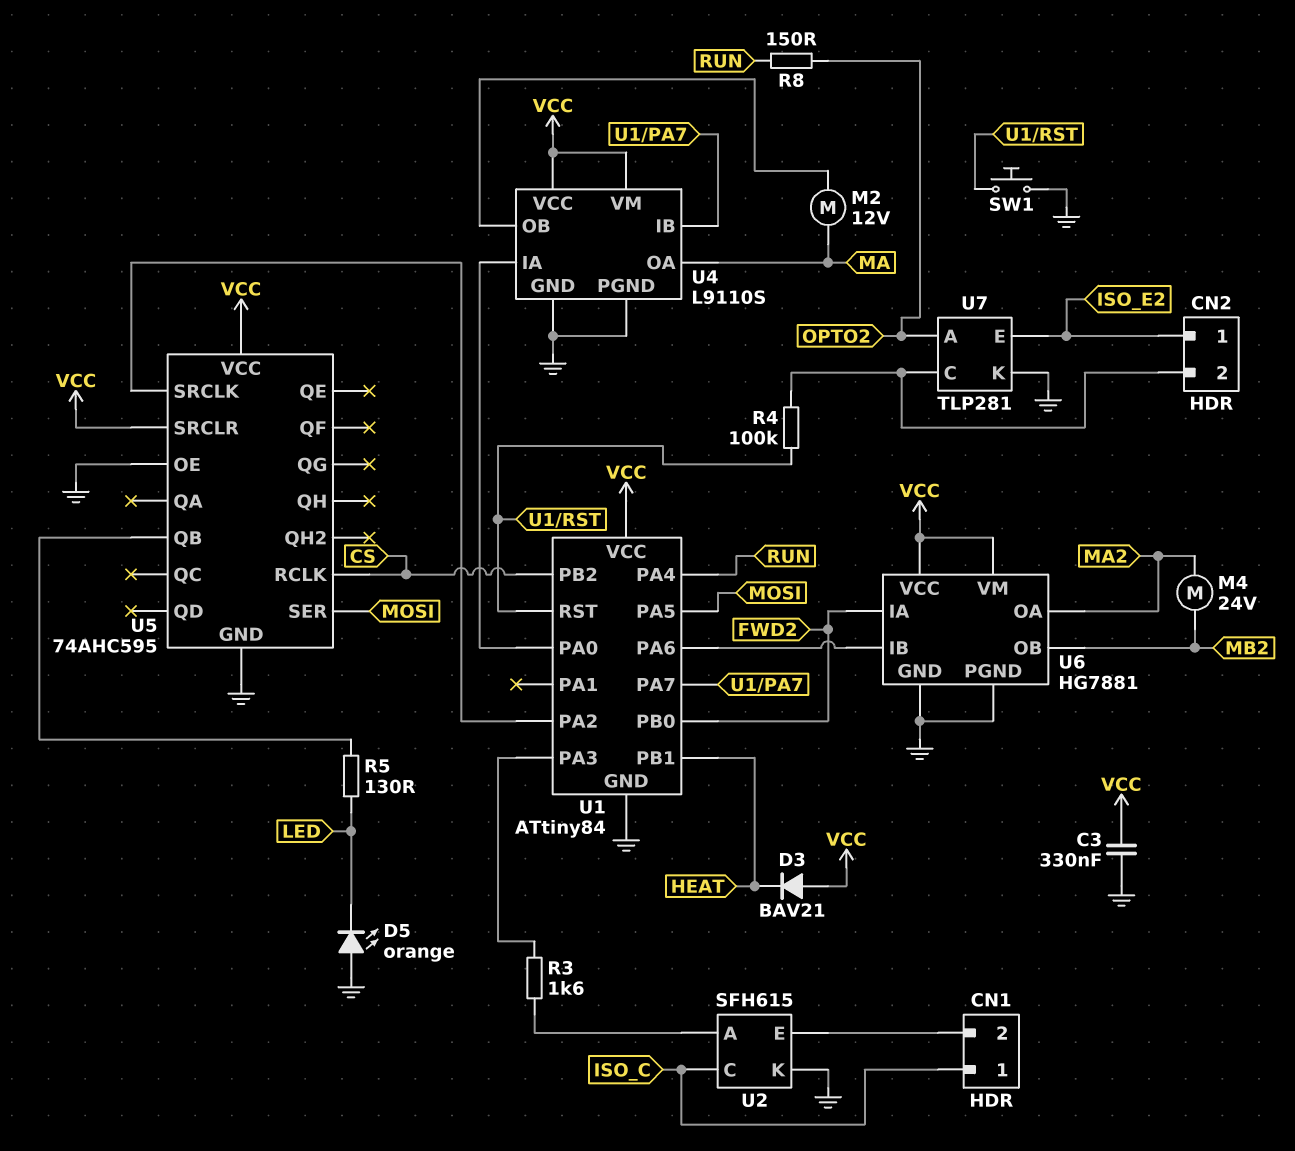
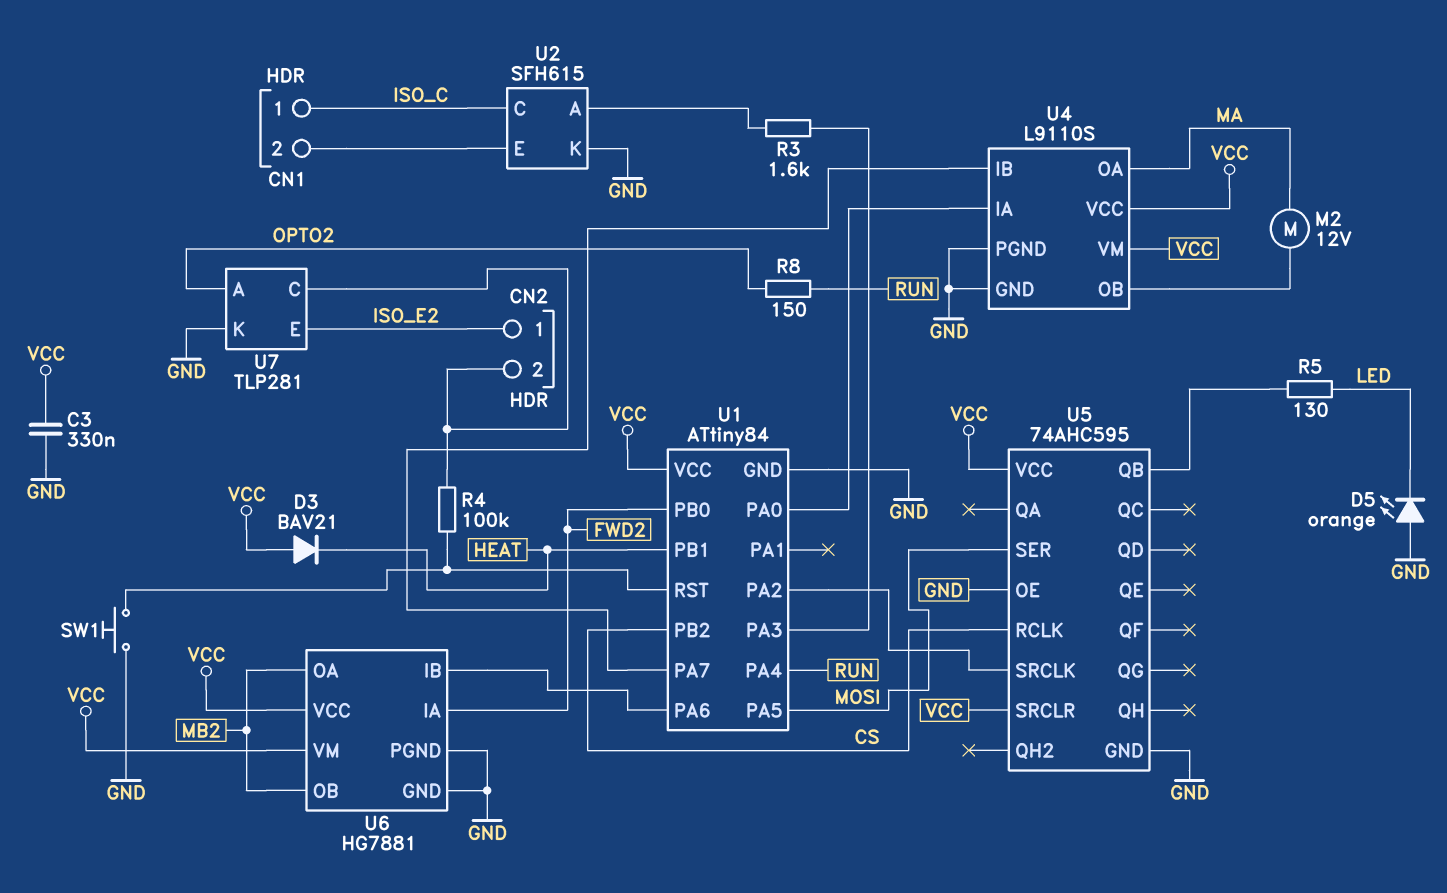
M4: motor 24V (MA2, MB2) -> none
U6 pin OA: MA2 -> MB2

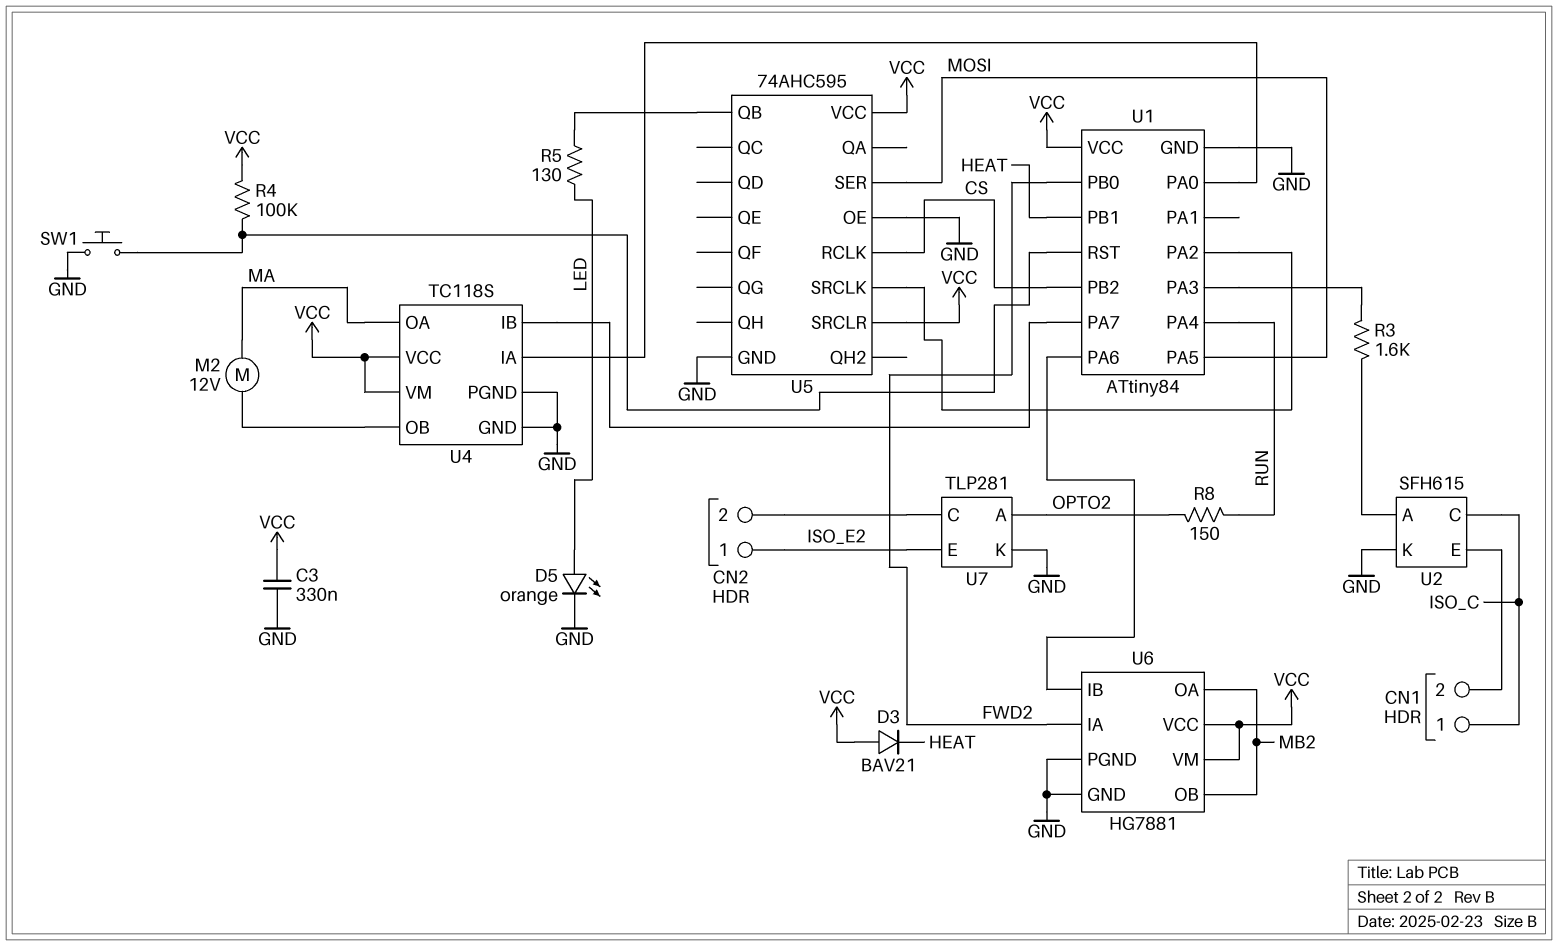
D5: LED orange (A GND, K LED) -> LED orange (A LED, K GND)
R4: 100k (CN2/2, U1/RST) -> 100k (U1/RST, VCC)
U4: L9110S -> TC118S

